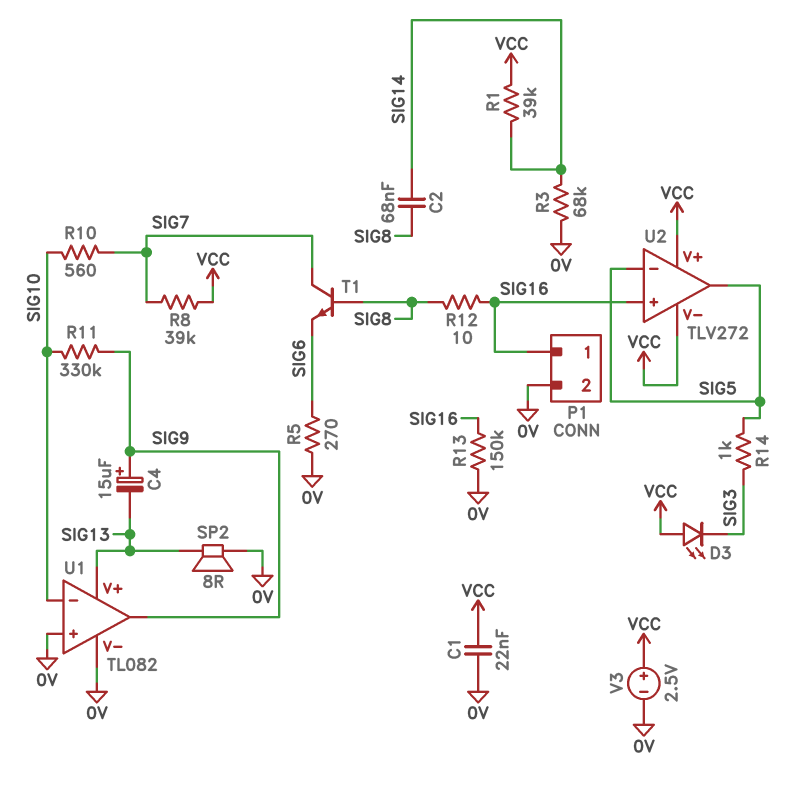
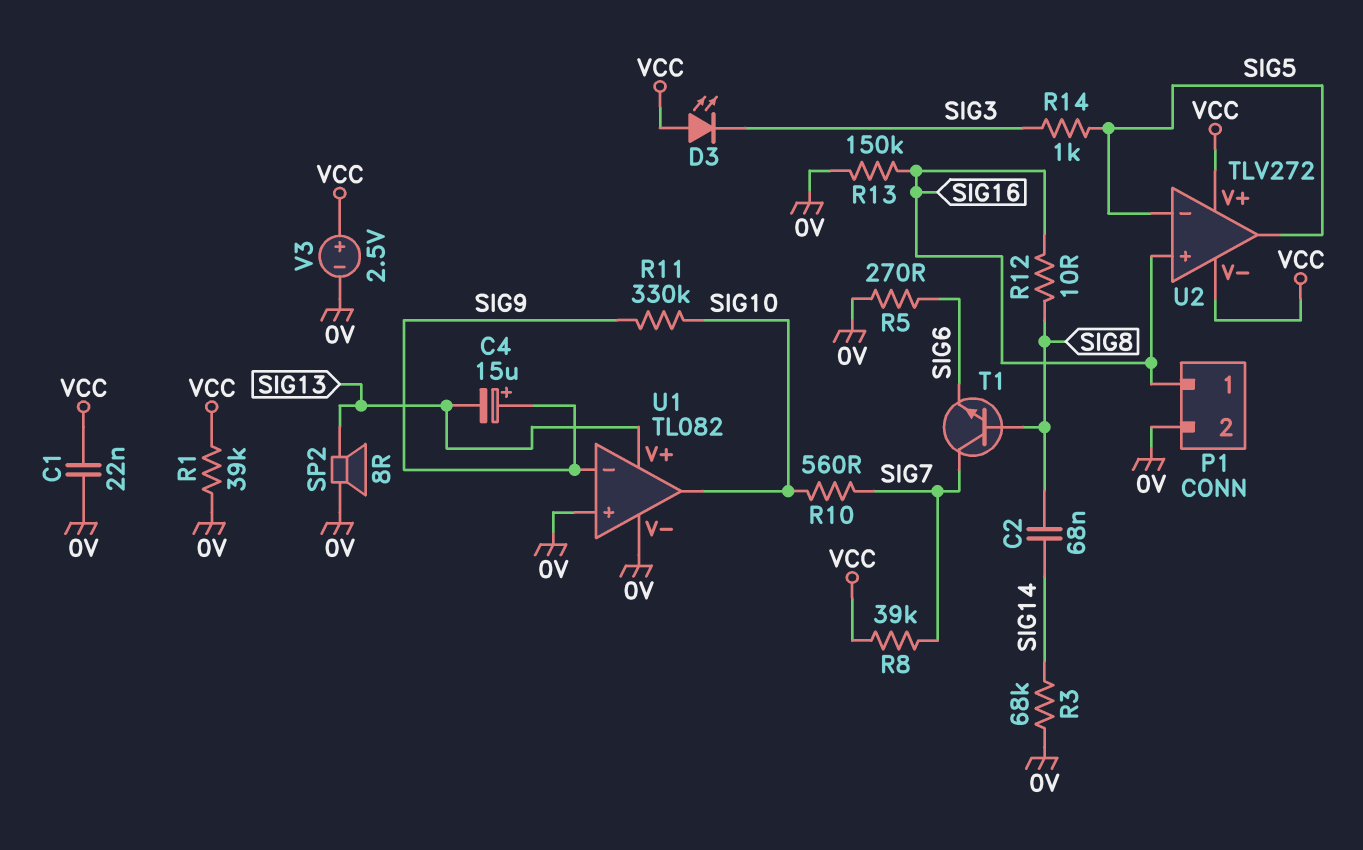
R1: 39k (SIG14, VCC) -> 39k (0V, VCC)
U1 pin in-: SIG10 -> SIG9
U1 pin out: SIG9 -> SIG10

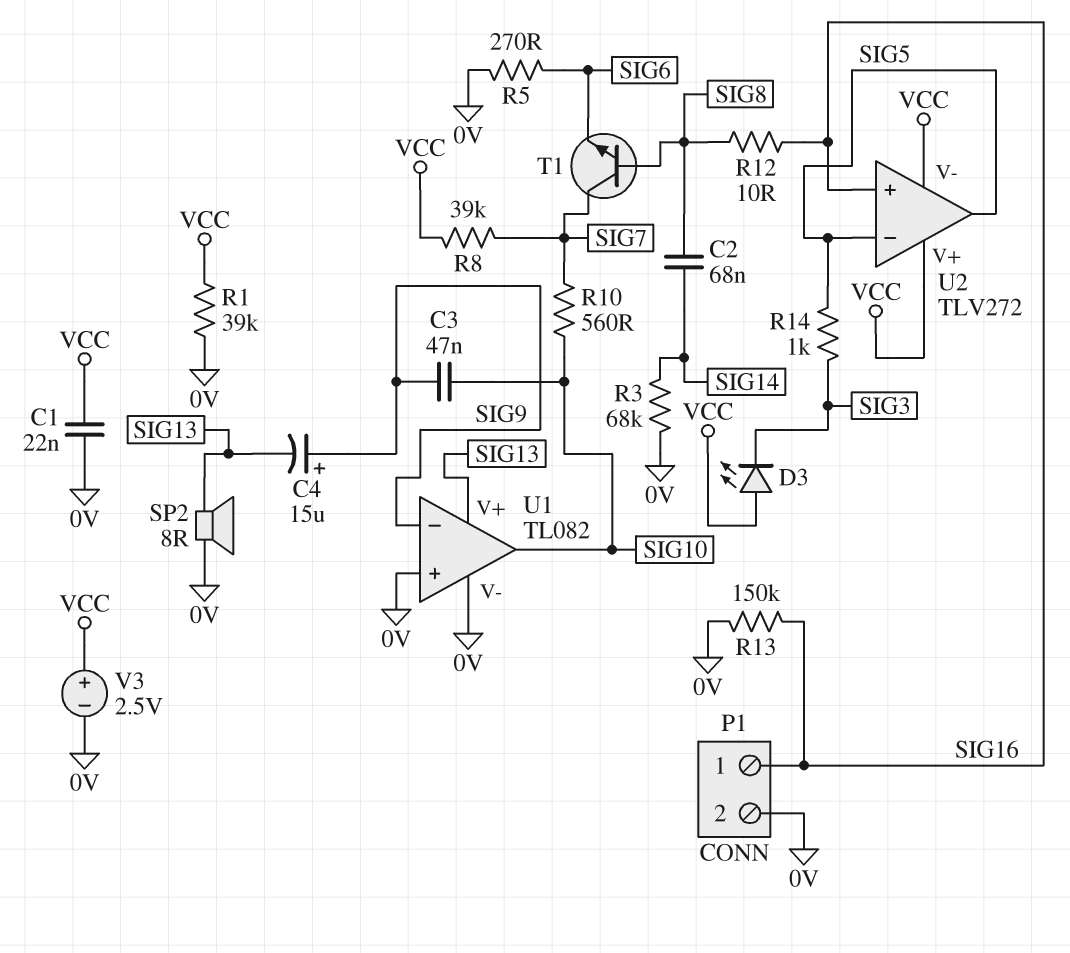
C3: none -> 47nF (SIG9, SIG10)
R11: 330k (SIG9, SIG10) -> none

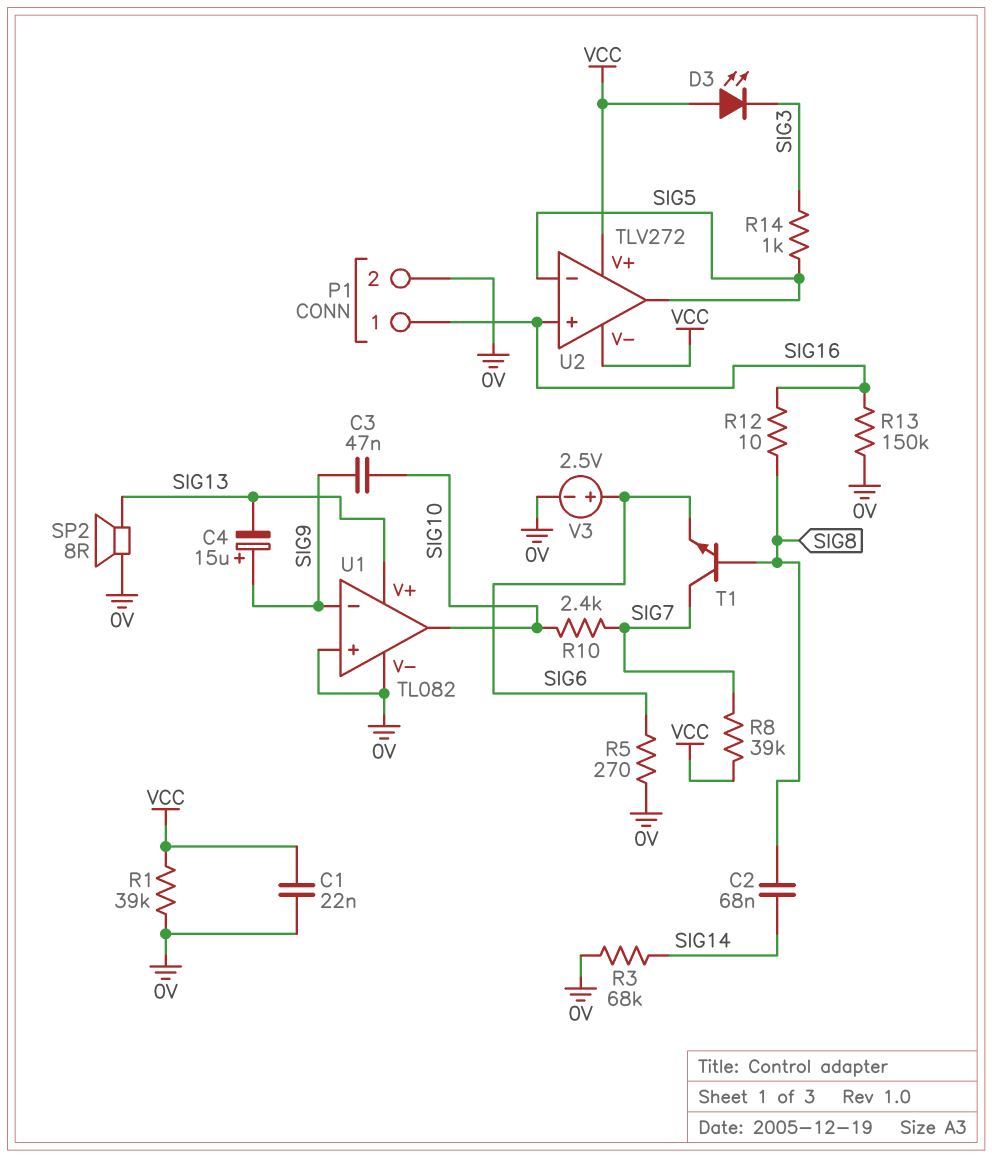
R10: 560 (SIG7, SIG10) -> 2.4k (SIG7, SIG10)
V3: 2.5V (plus VCC, minus 0V) -> 2.5V (plus SIG6, minus 0V)

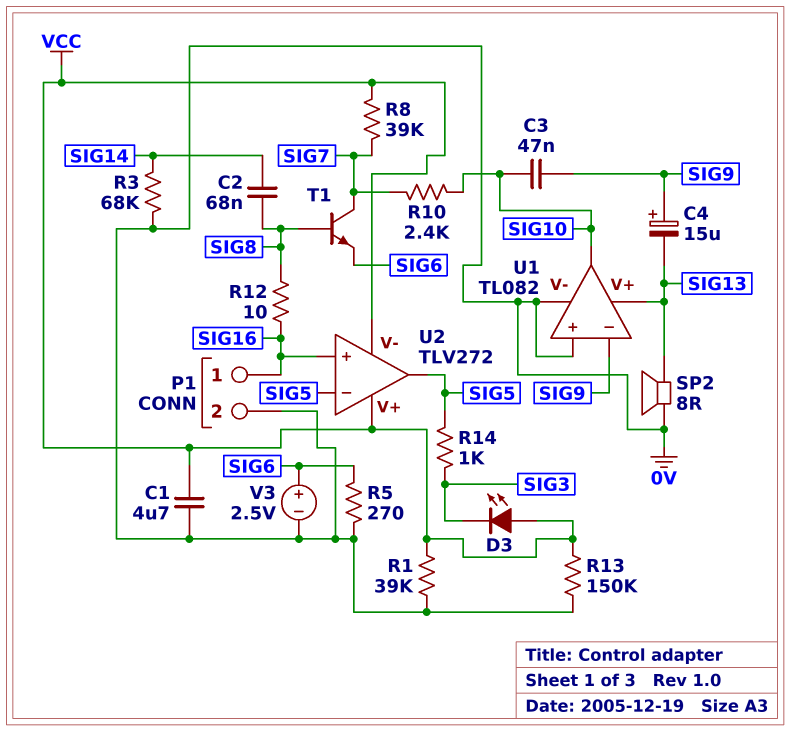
C1: 22nF (0V, VCC) -> 4.7uF (0V, VCC)
R13: 150k (0V, SIG16) -> 150k (0V, VCC)

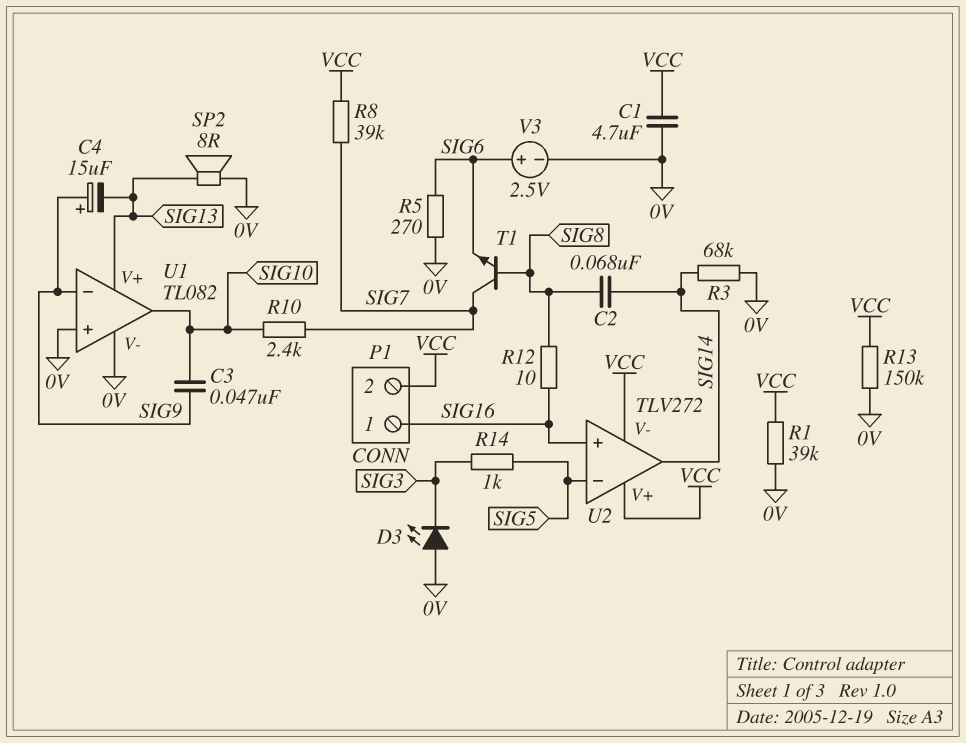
D3: LED (A VCC, K SIG3) -> LED (A 0V, K SIG3)
P1 pin 2: 0V -> VCC
U2 pin out: SIG5 -> SIG14

